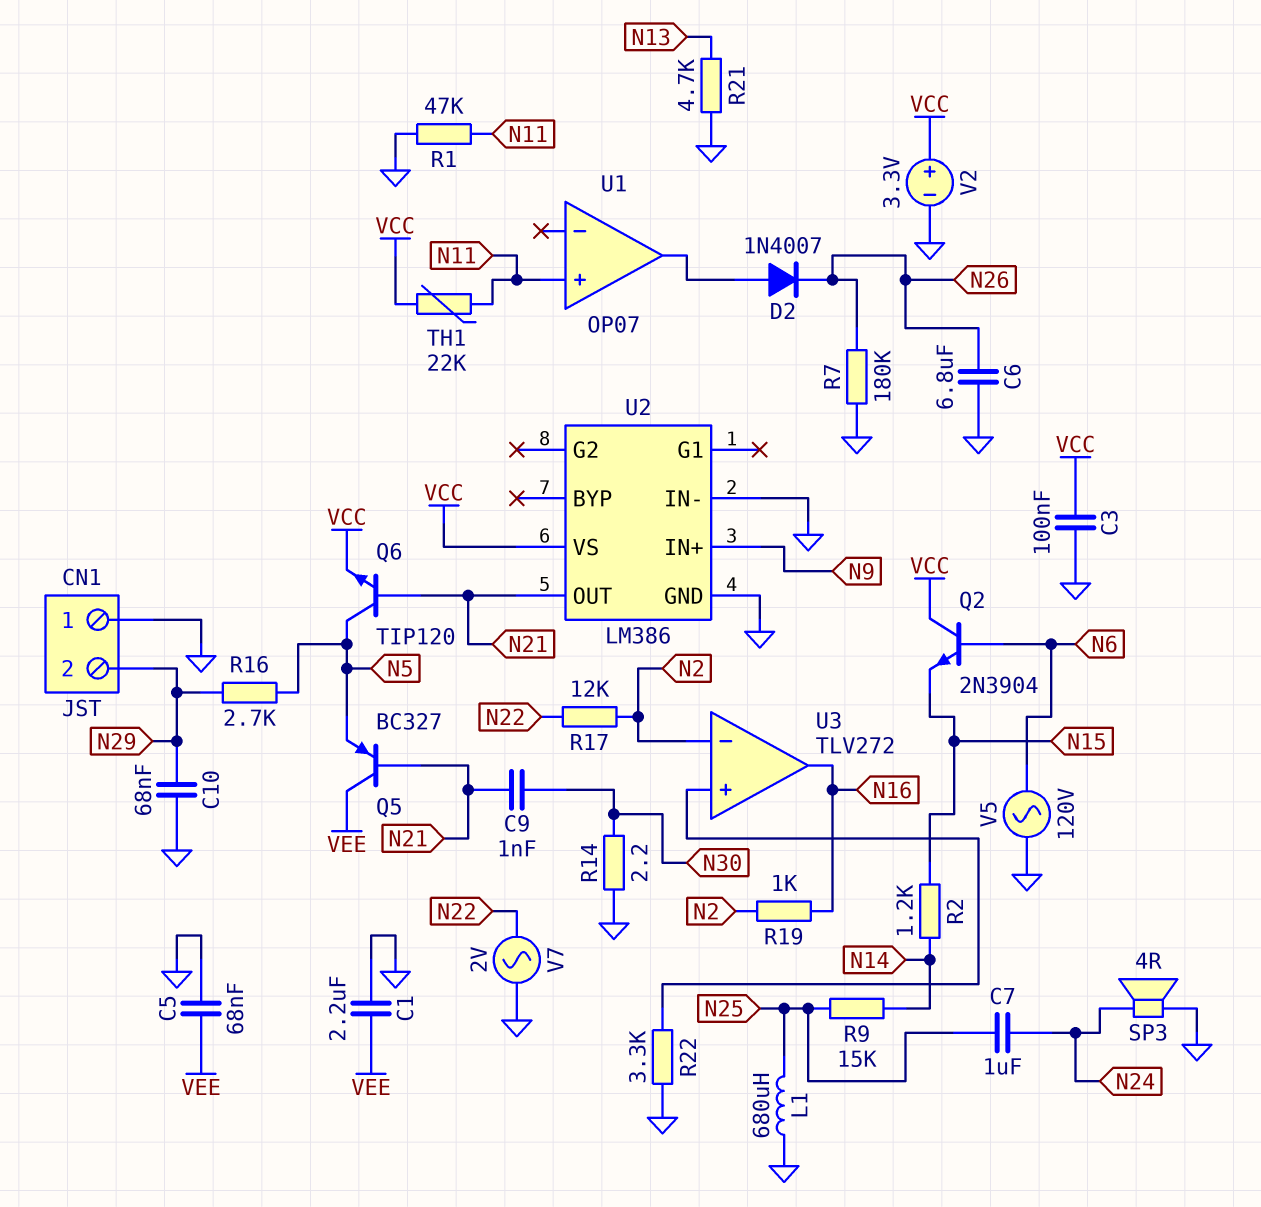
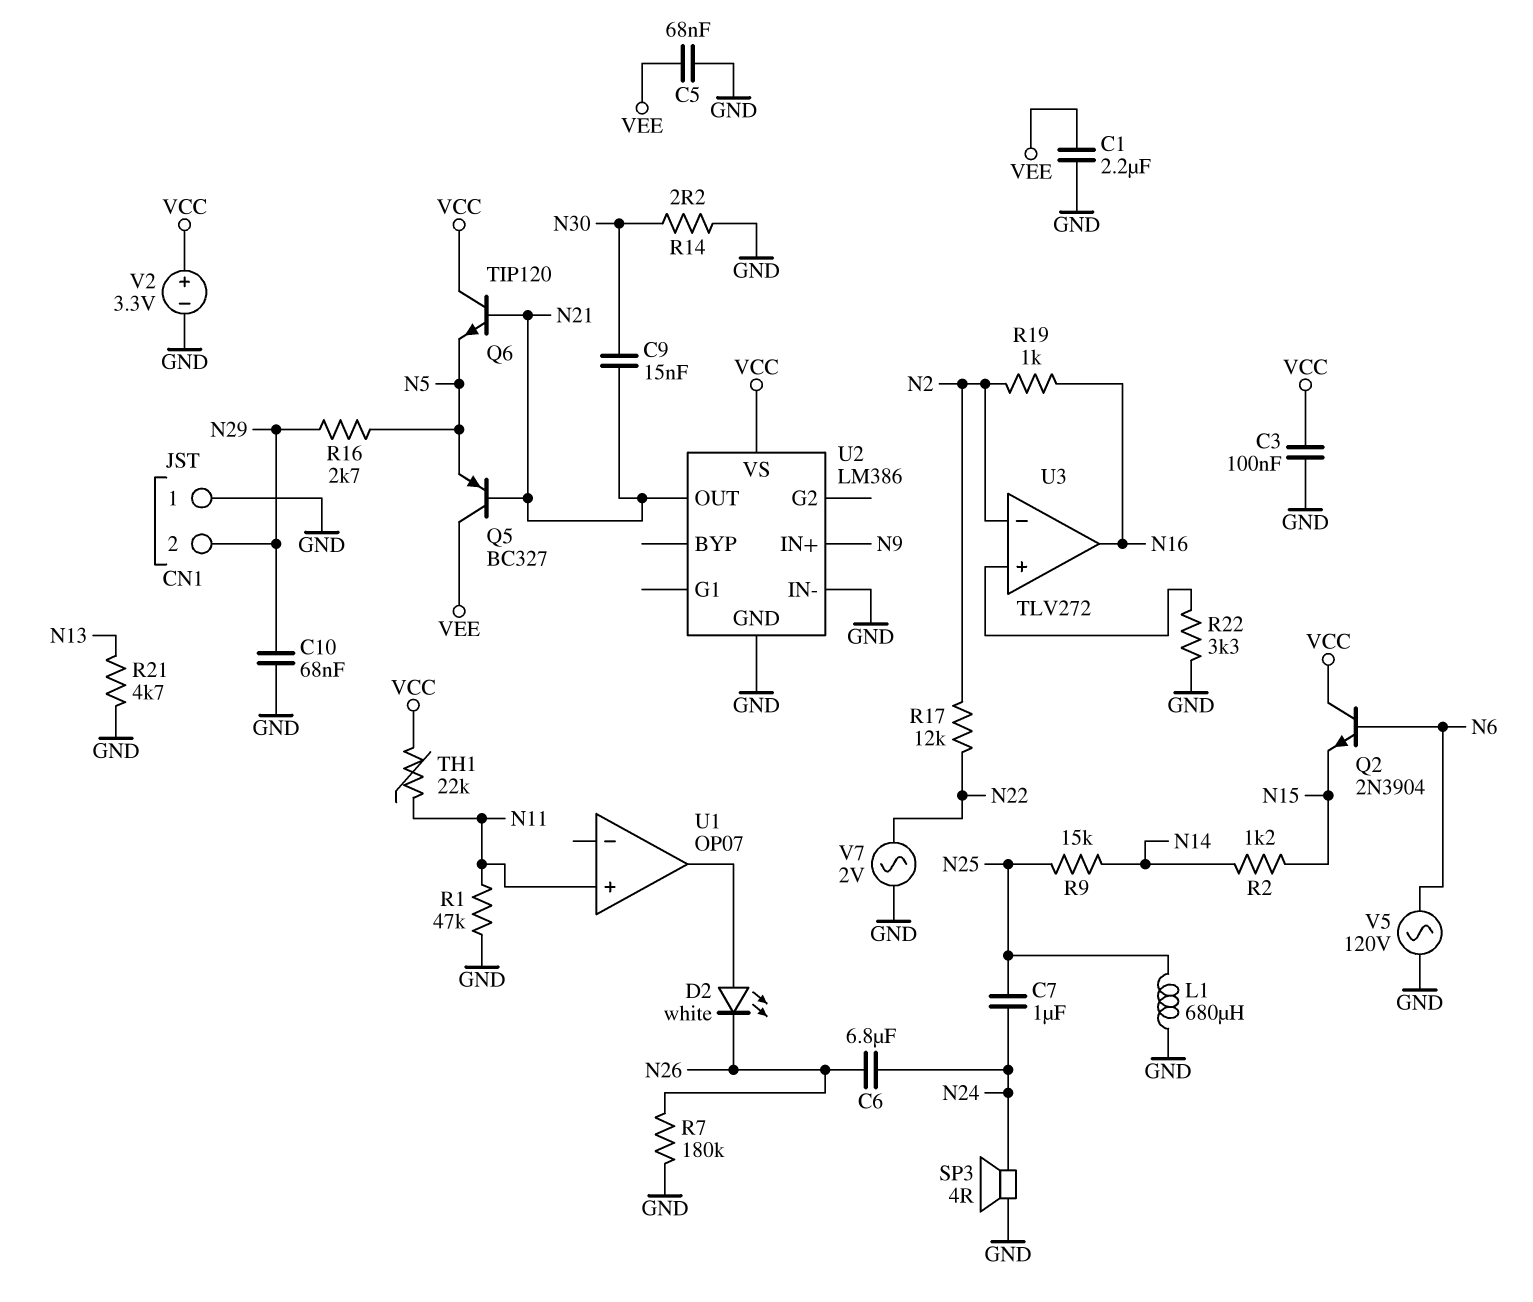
C6: 6.8uF (GND, N26) -> 6.8uF (N24, N26)
C9: 1nF (N21, N30) -> 15nF (N21, N30)
D2: diode 1N4007 (A U1/out, K N26) -> LED white (A U1/out, K N26)
Q6: NPN TIP120 (B N21, C N5, E VCC) -> NPN TIP120 (B N21, C VCC, E N5)

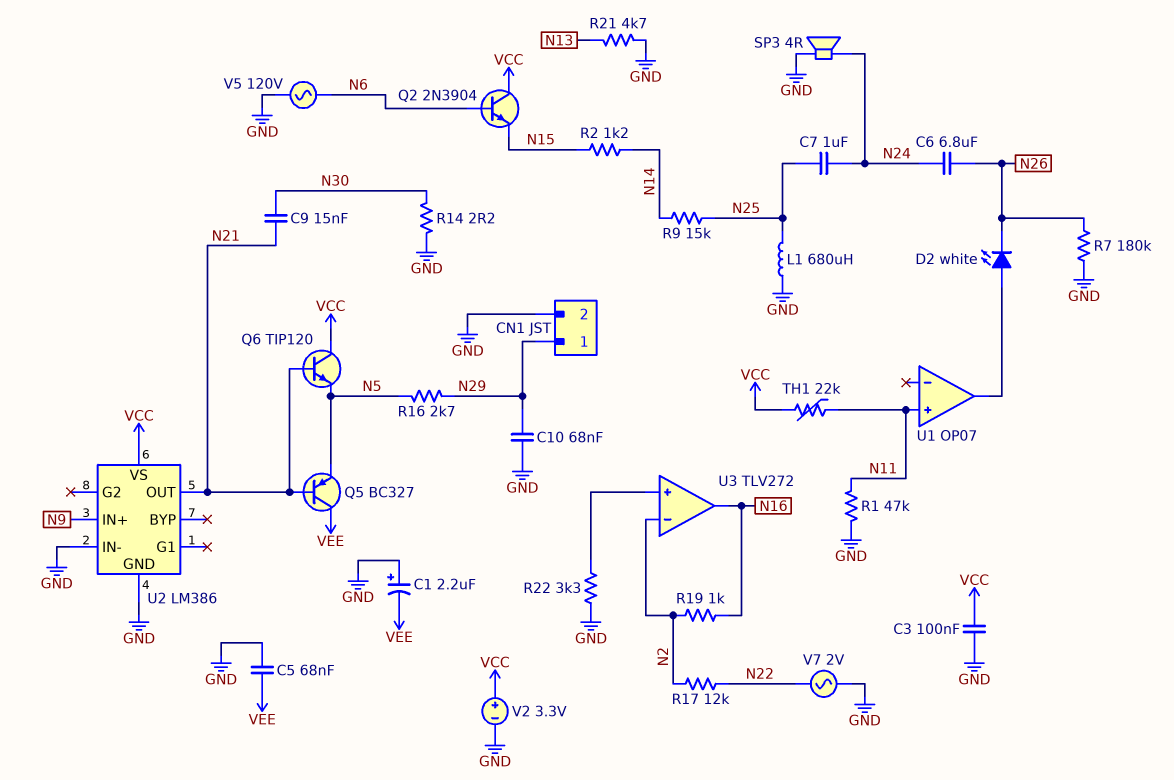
C1: 2.2uF (GND, VEE) -> 2.2uF (plus GND, minus VEE)
CN1 pin 1: GND -> N29
CN1 pin 2: N29 -> GND

